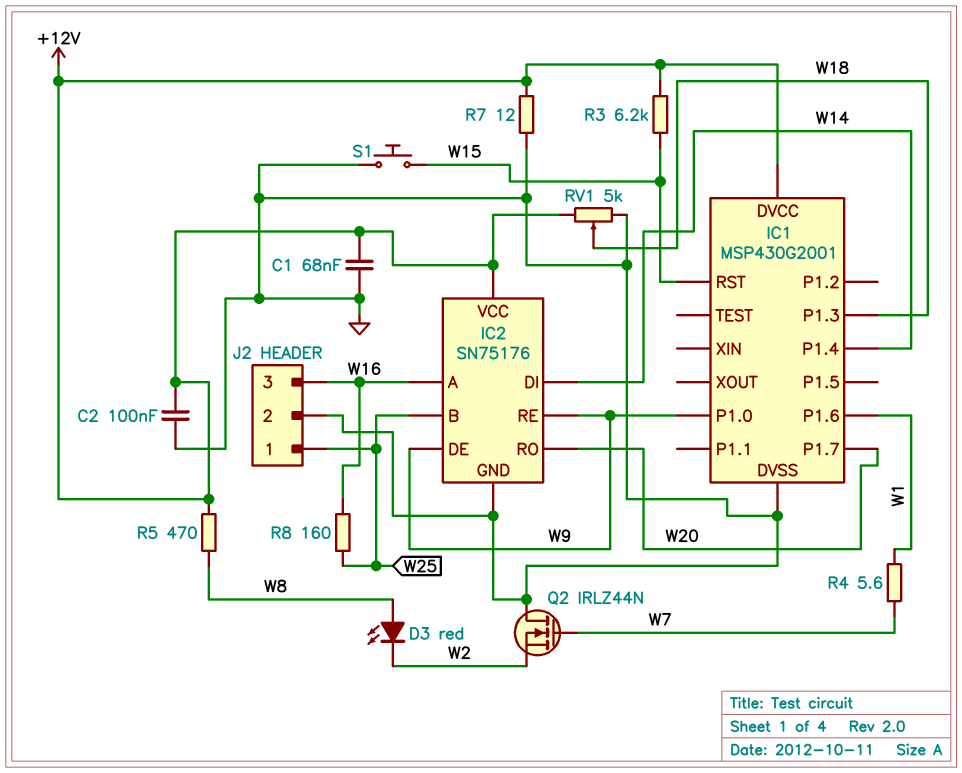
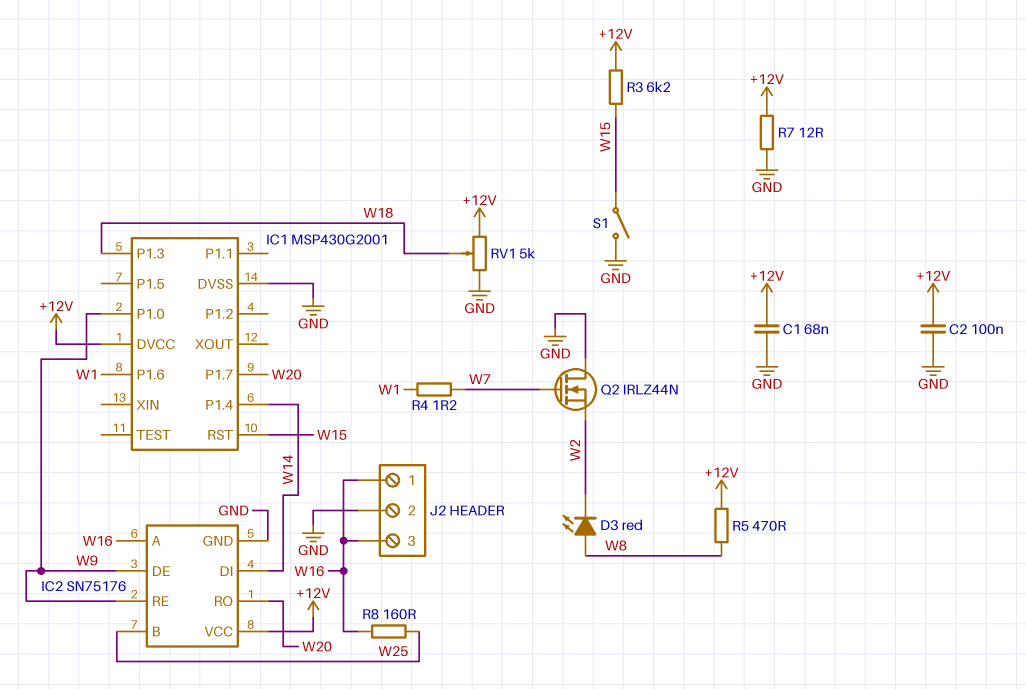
J2 pin 1: W25 -> W16
R4: 5.6 (W1, W7) -> 1.2 (W1, W7)
S1: button (GND, W15) -> switch (GND, W15)

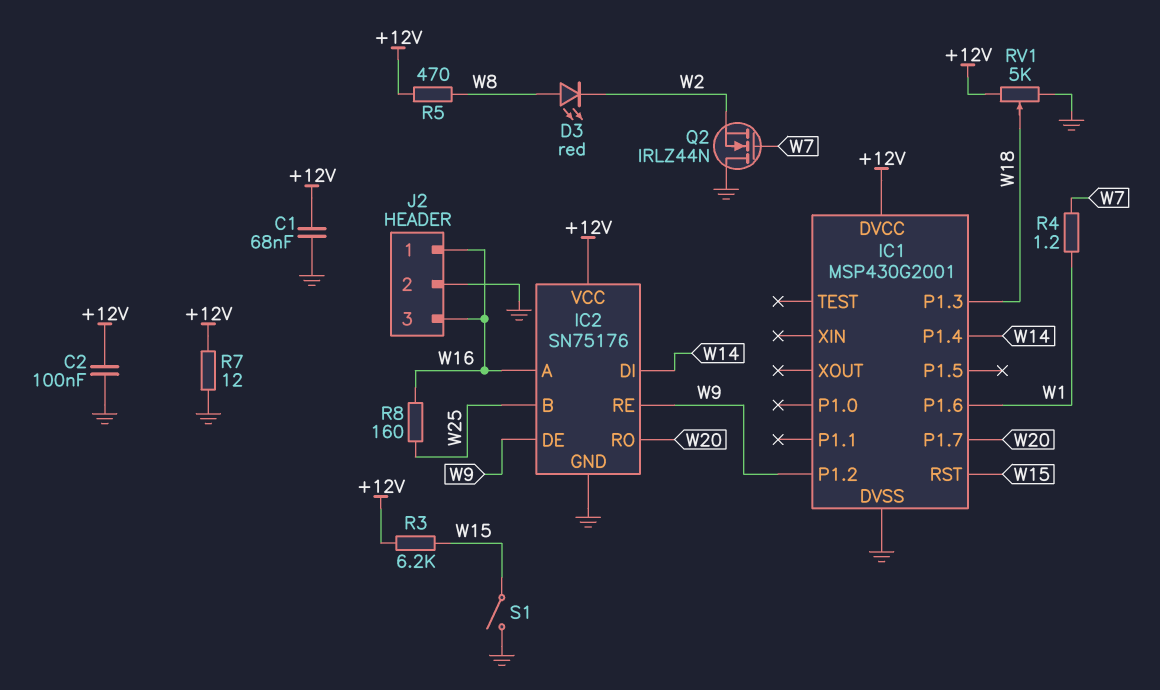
IC1 pin P1.0: W9 -> none
IC1 pin P1.2: none -> W9

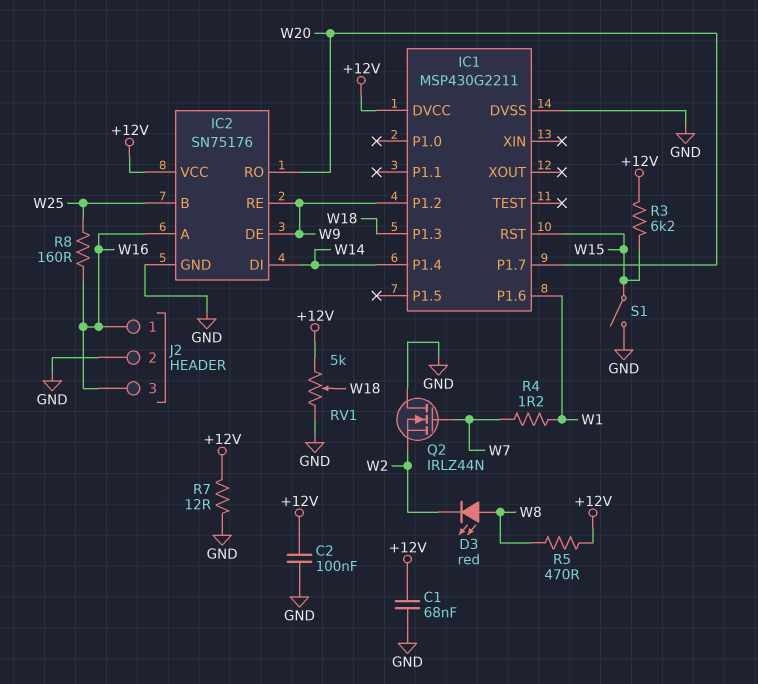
IC1: MSP430G2001 -> MSP430G2211

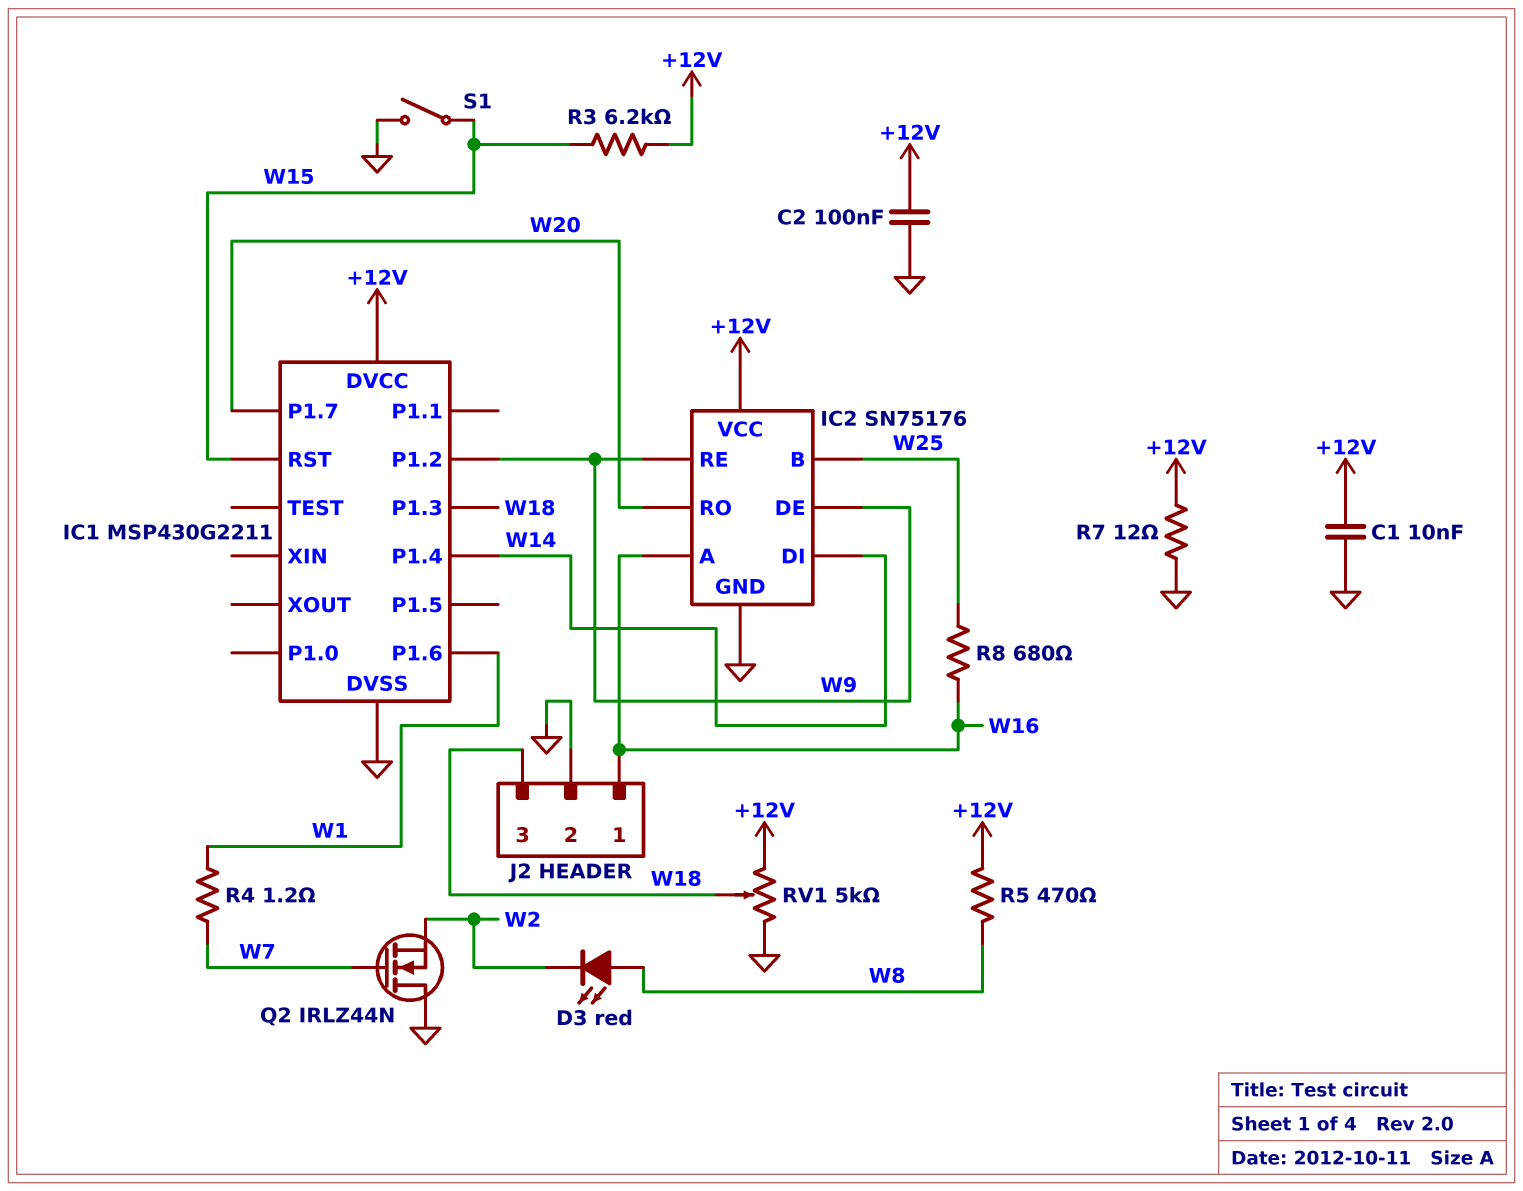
C1: 68nF (+12V, GND) -> 10nF (+12V, GND)
J2 pin 3: W16 -> W18
R8: 160 (W16, W25) -> 680 (W16, W25)

